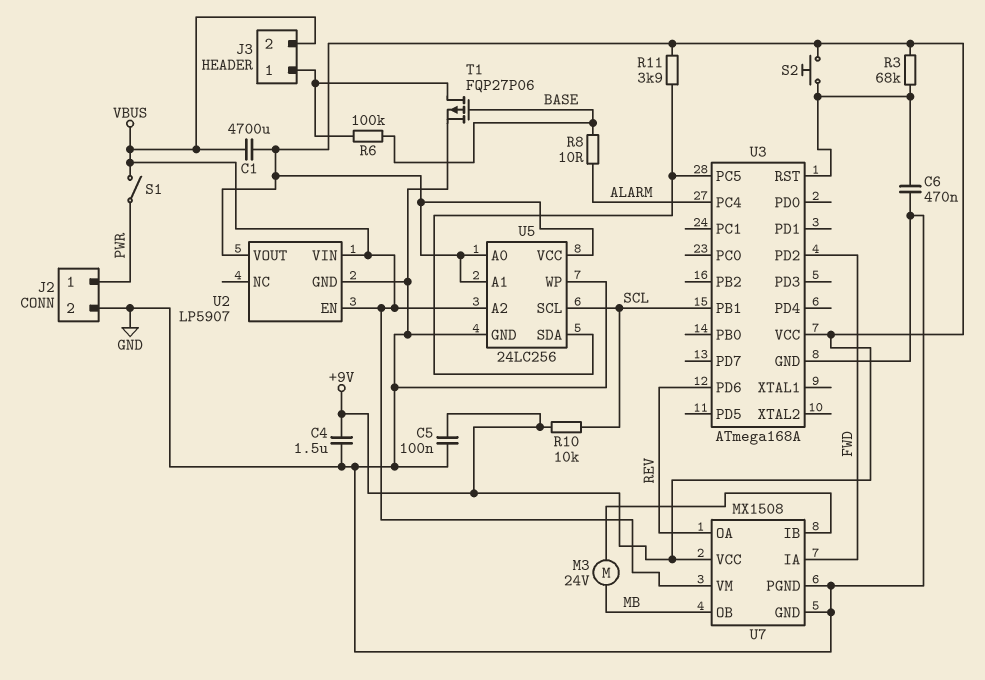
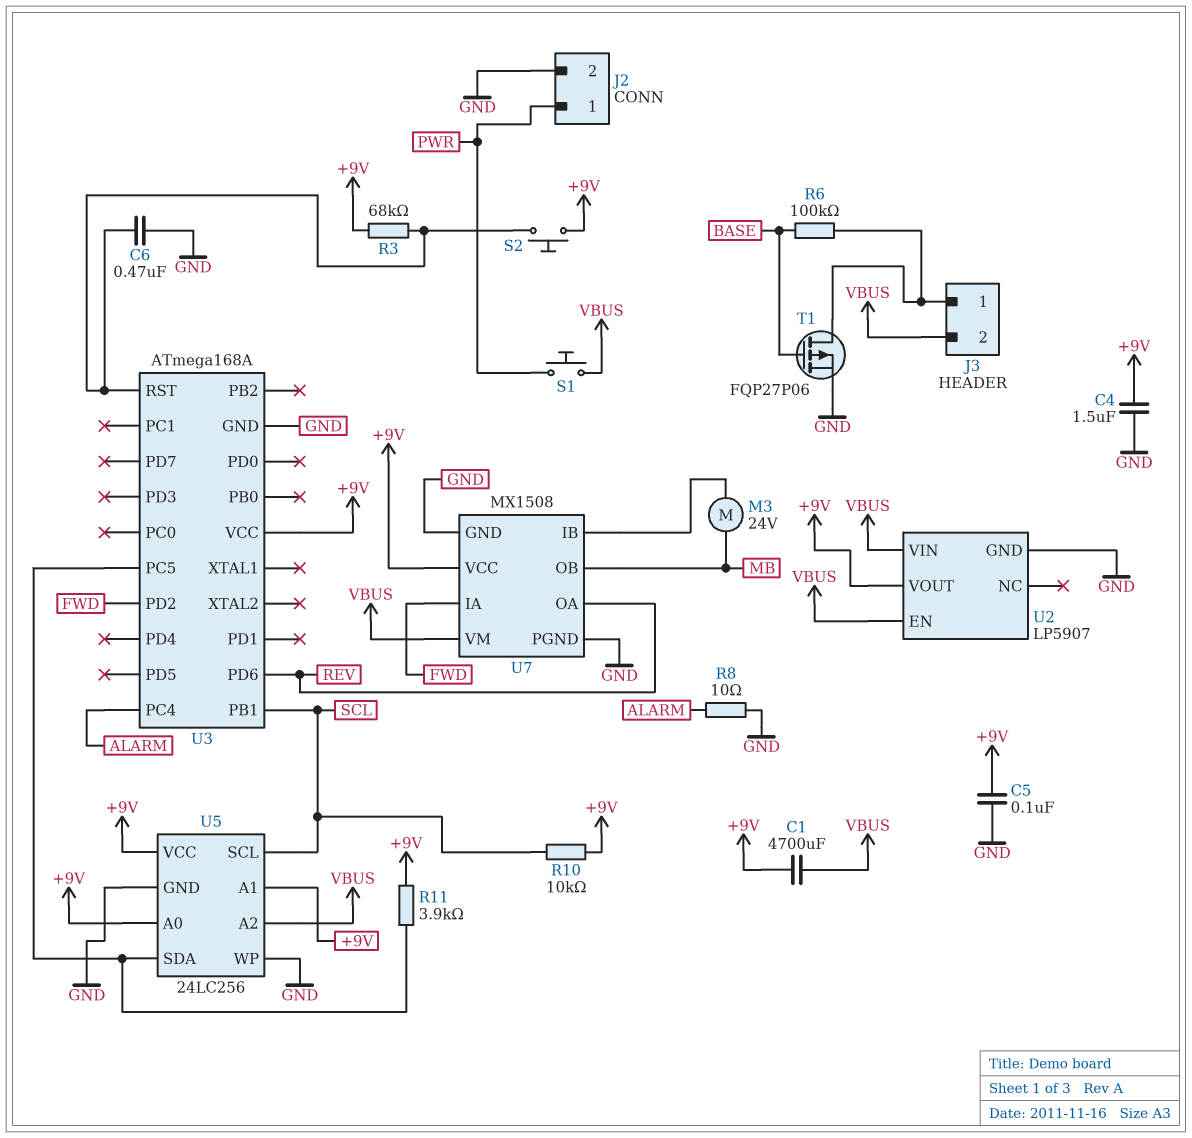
R8: 10 (ALARM, BASE) -> 10 (ALARM, GND)
S1: switch (PWR, VBUS) -> button (PWR, VBUS)

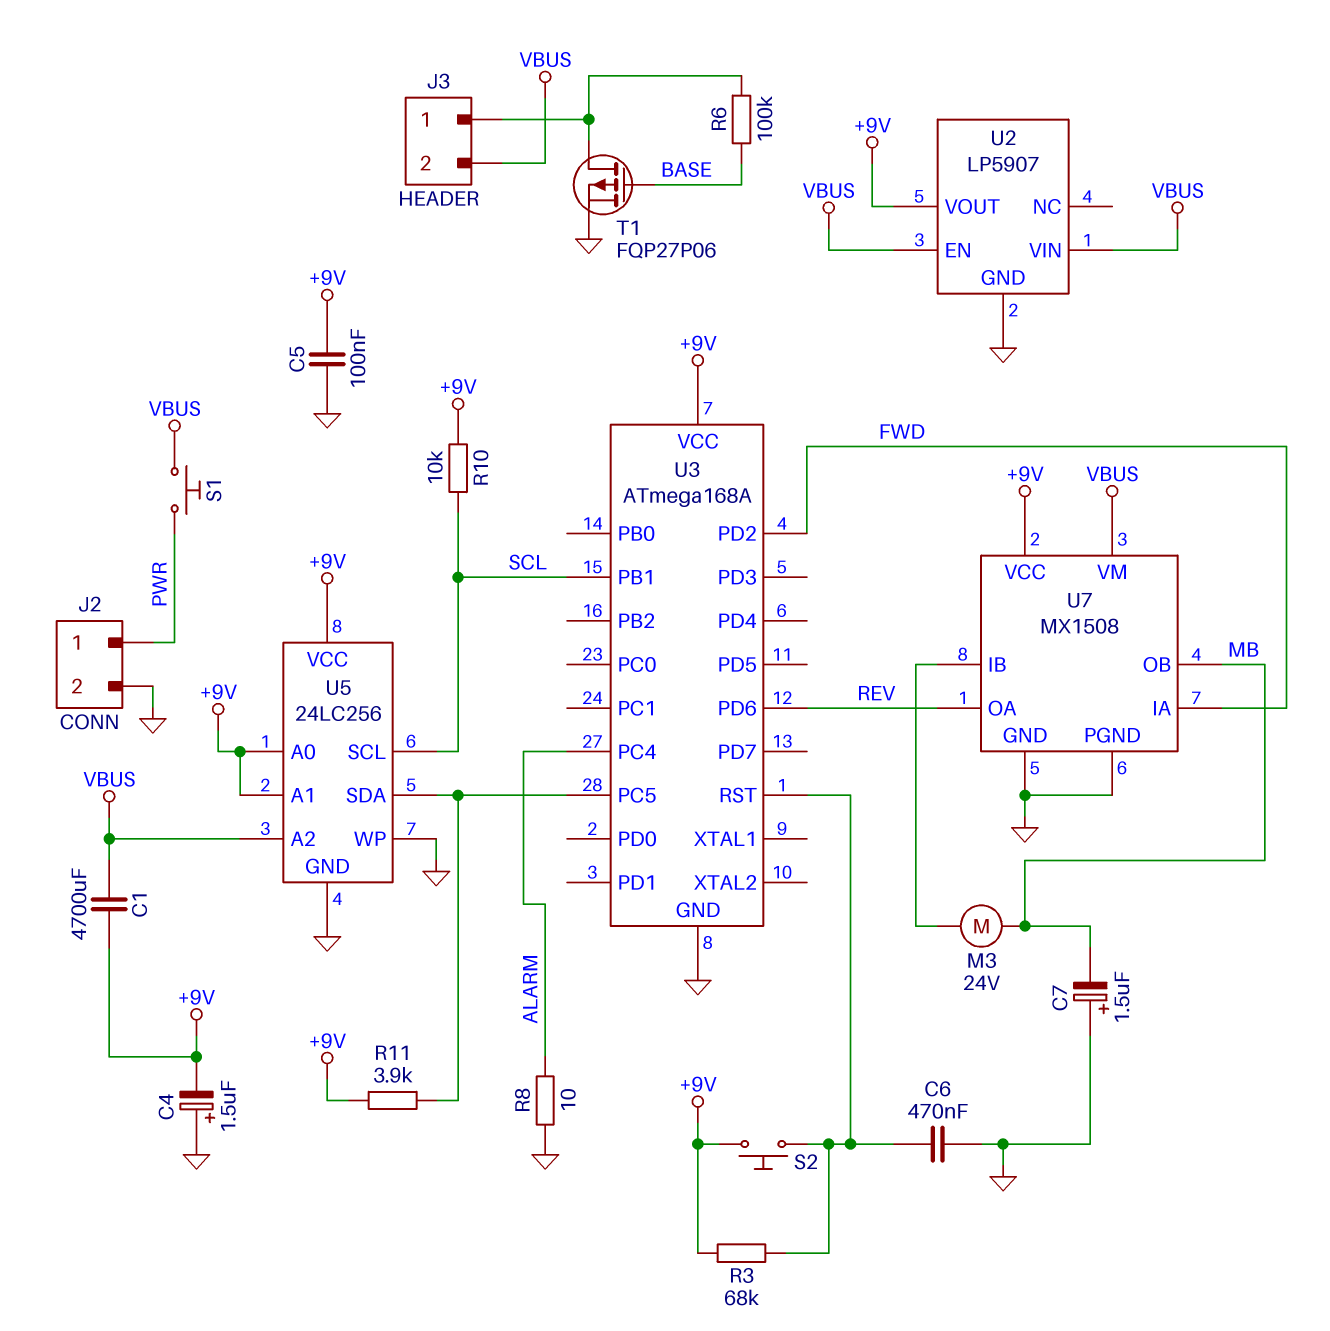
C4: 1.5uF (+9V, GND) -> 1.5uF (plus GND, minus +9V)
C7: none -> 1.5uF (plus GND, minus MB)

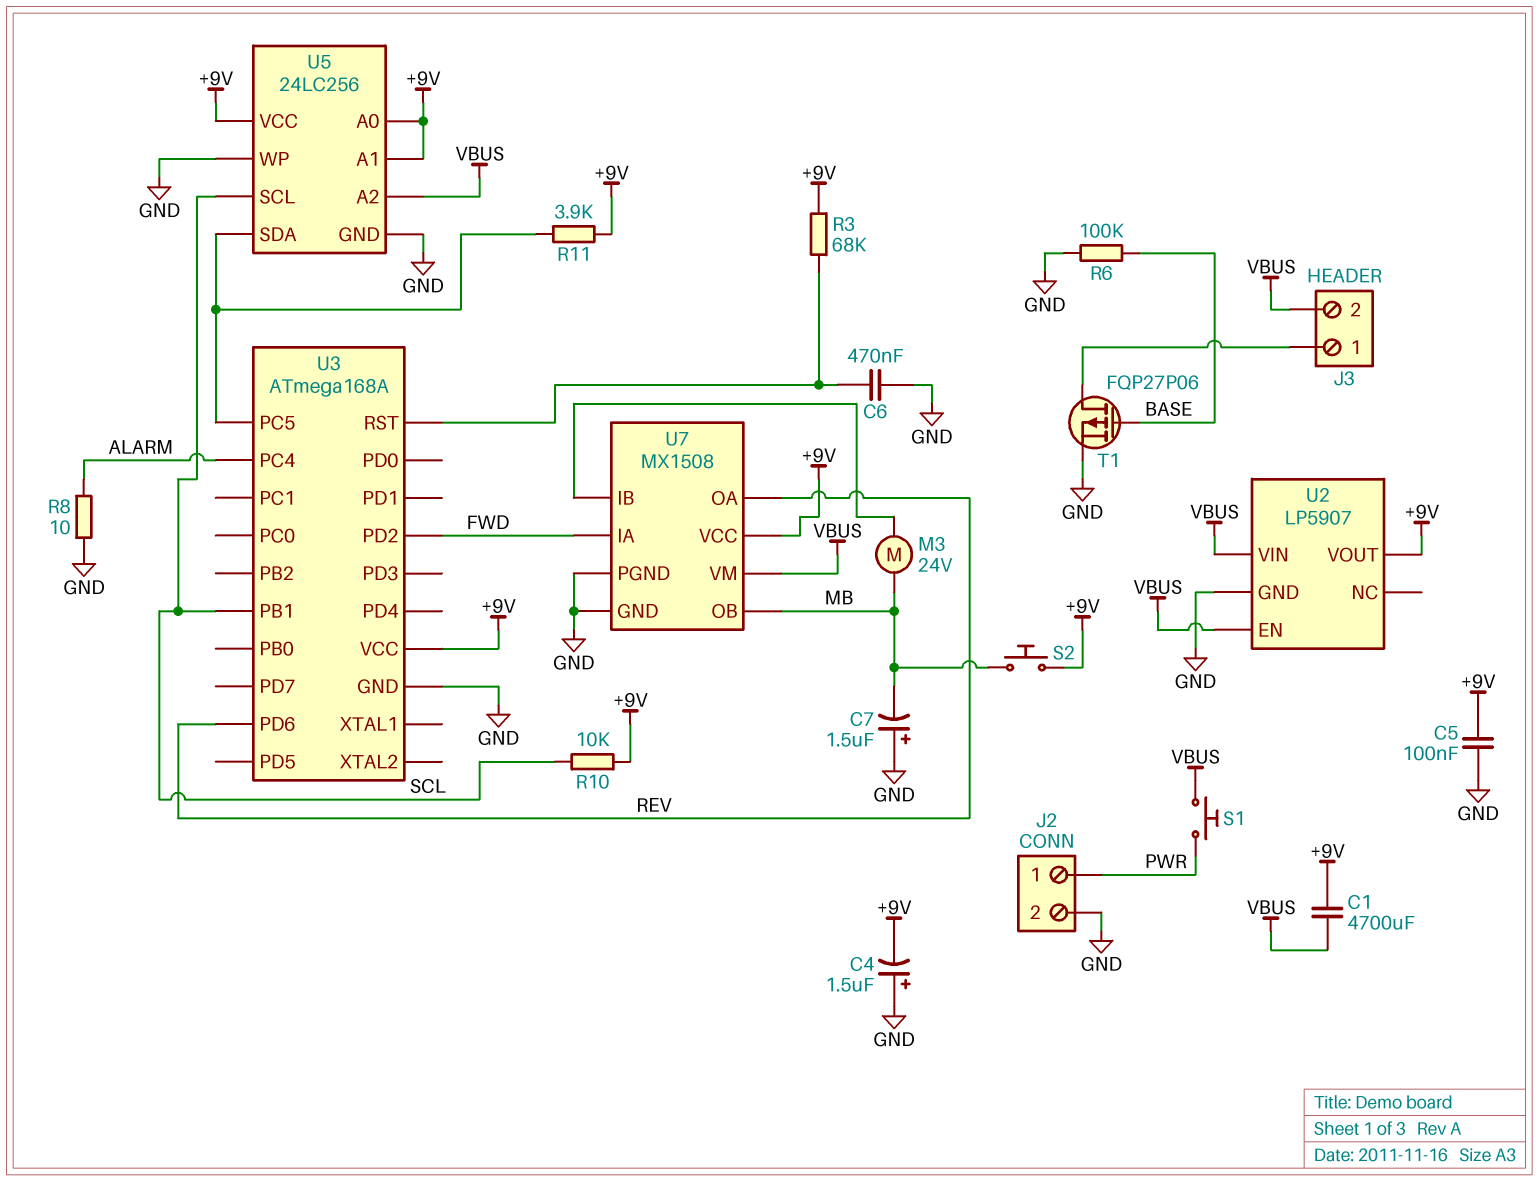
R6: 100k (BASE, J3/1) -> 100k (BASE, GND)
S2: button (+9V, U3/RST) -> button (+9V, MB)

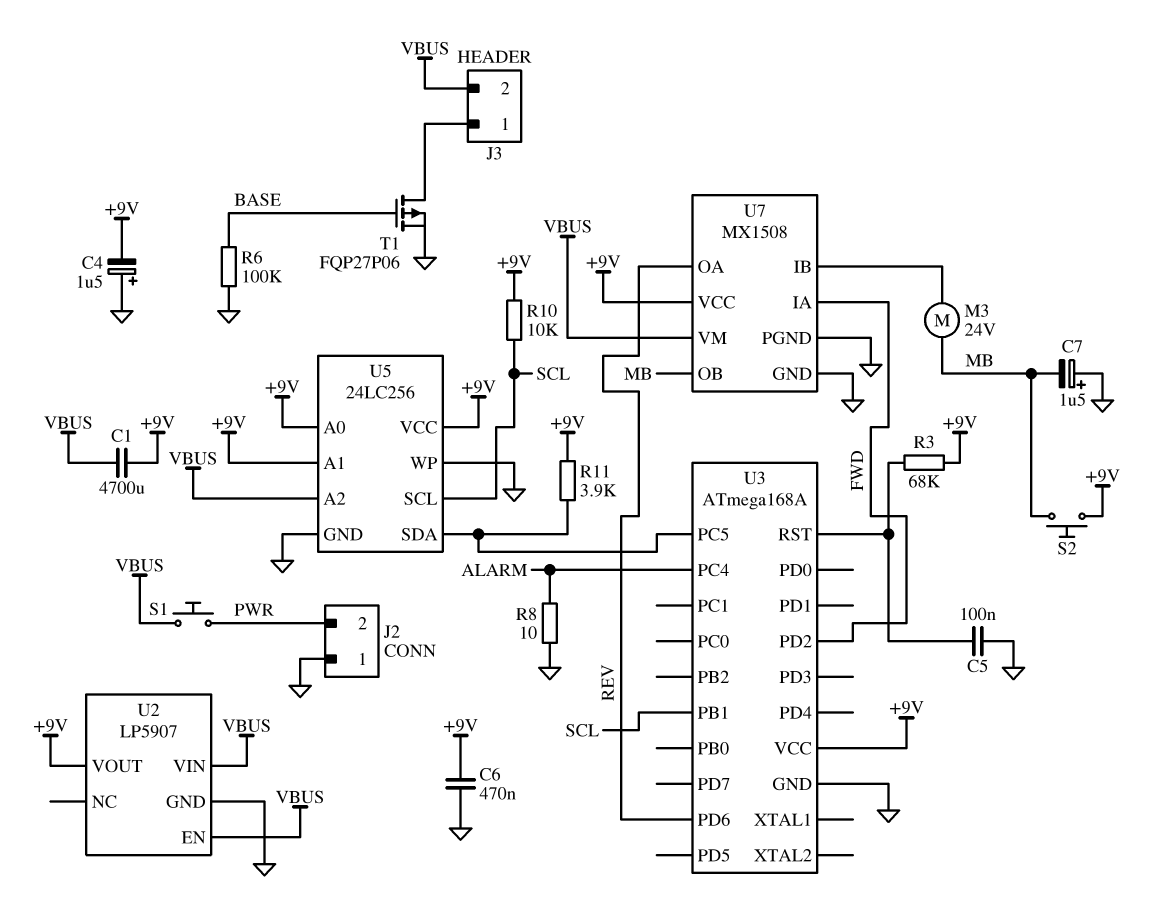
C5: 100nF (+9V, GND) -> 100nF (GND, U3/RST)
C6: 470nF (GND, U3/RST) -> 470nF (+9V, GND)
J2 pin 1: PWR -> GND
J2 pin 2: GND -> PWR

